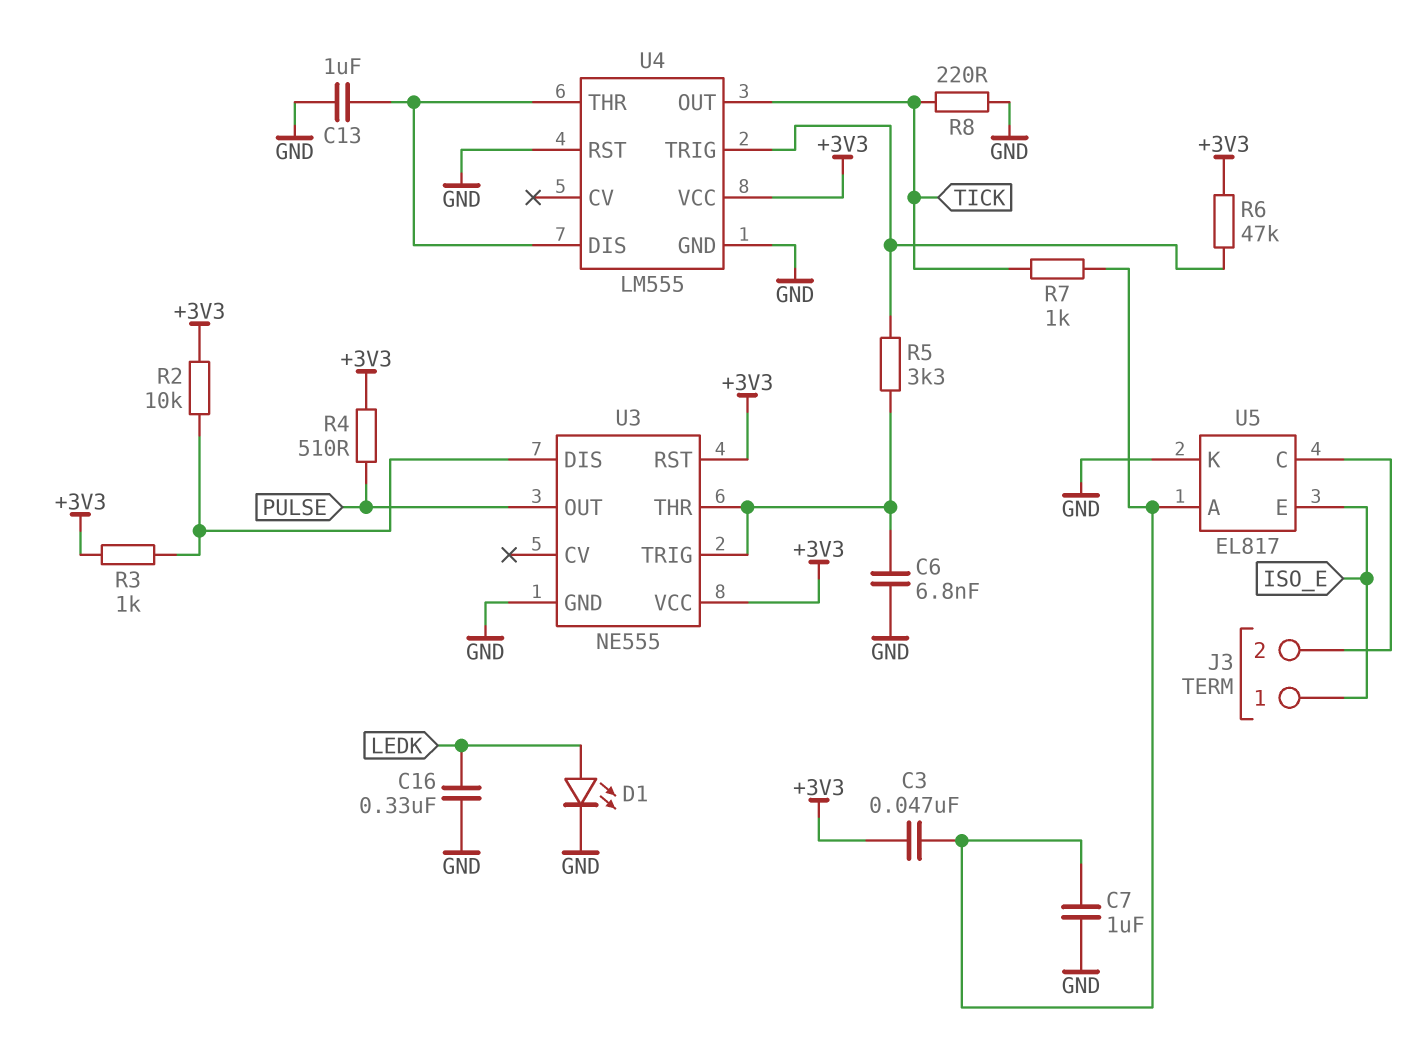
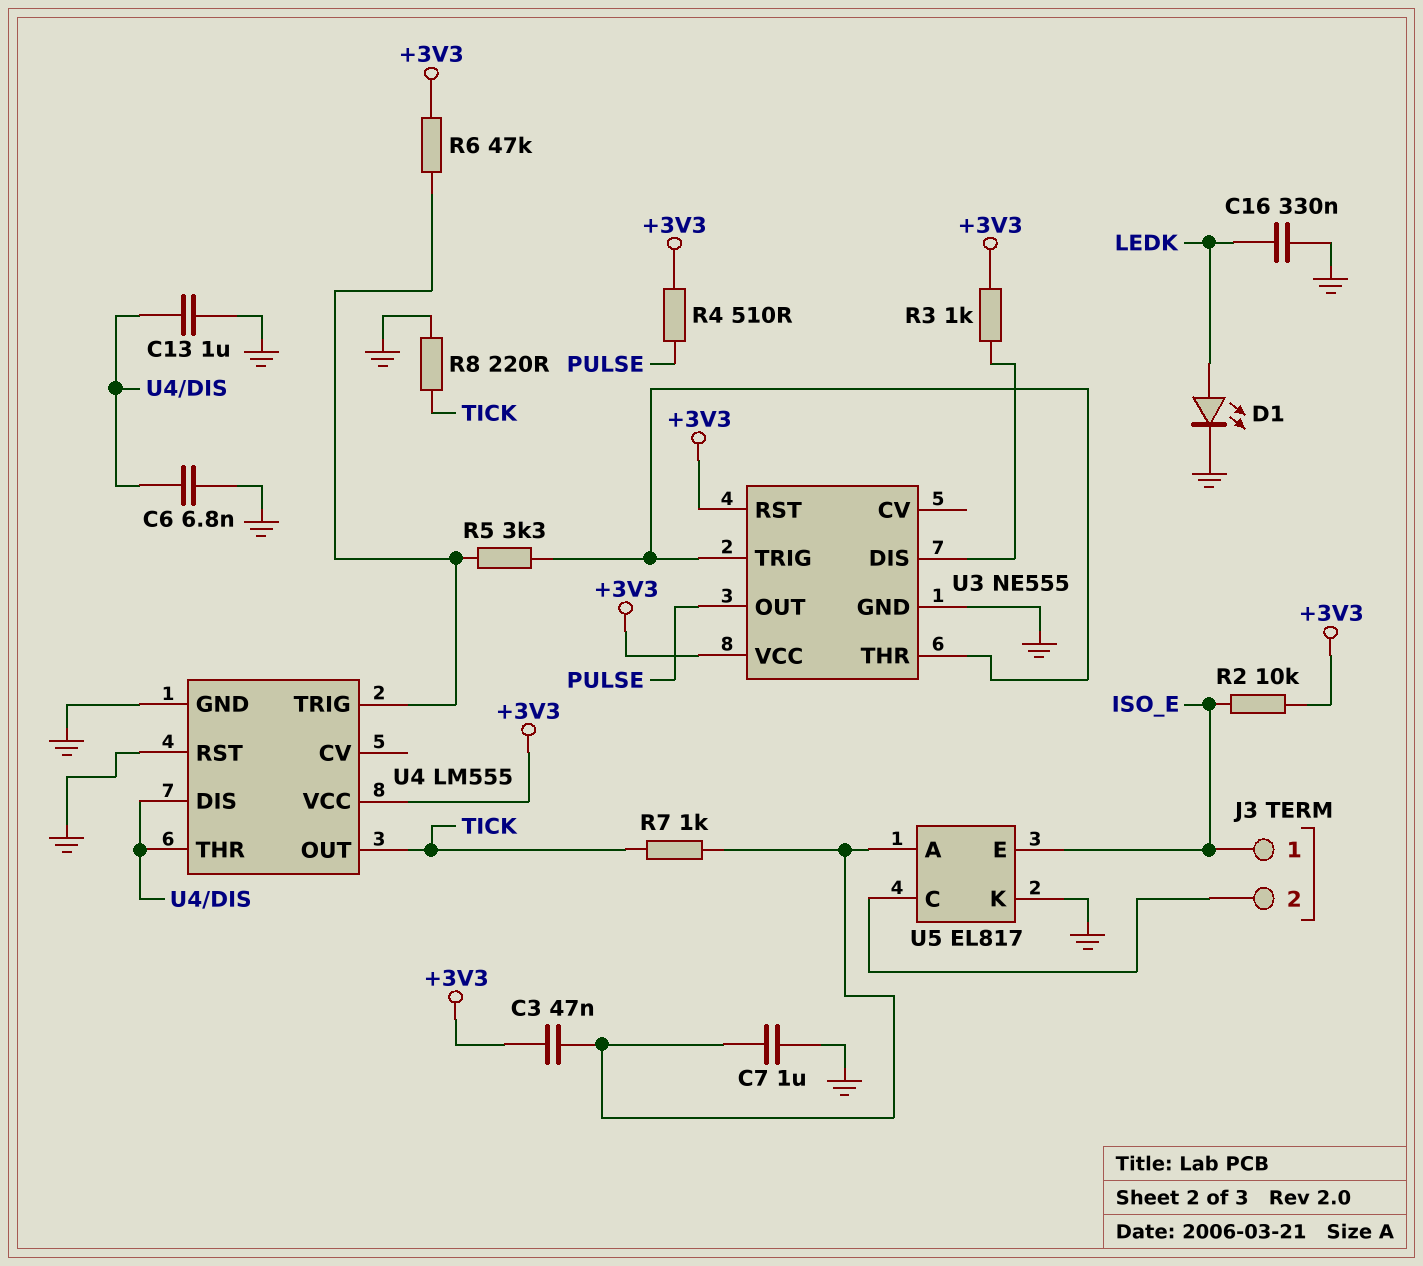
C6: 6.8nF (GND, U3/THR) -> 6.8nF (GND, U4/DIS)
R2: 10k (+3V3, U3/DIS) -> 10k (+3V3, ISO_E)

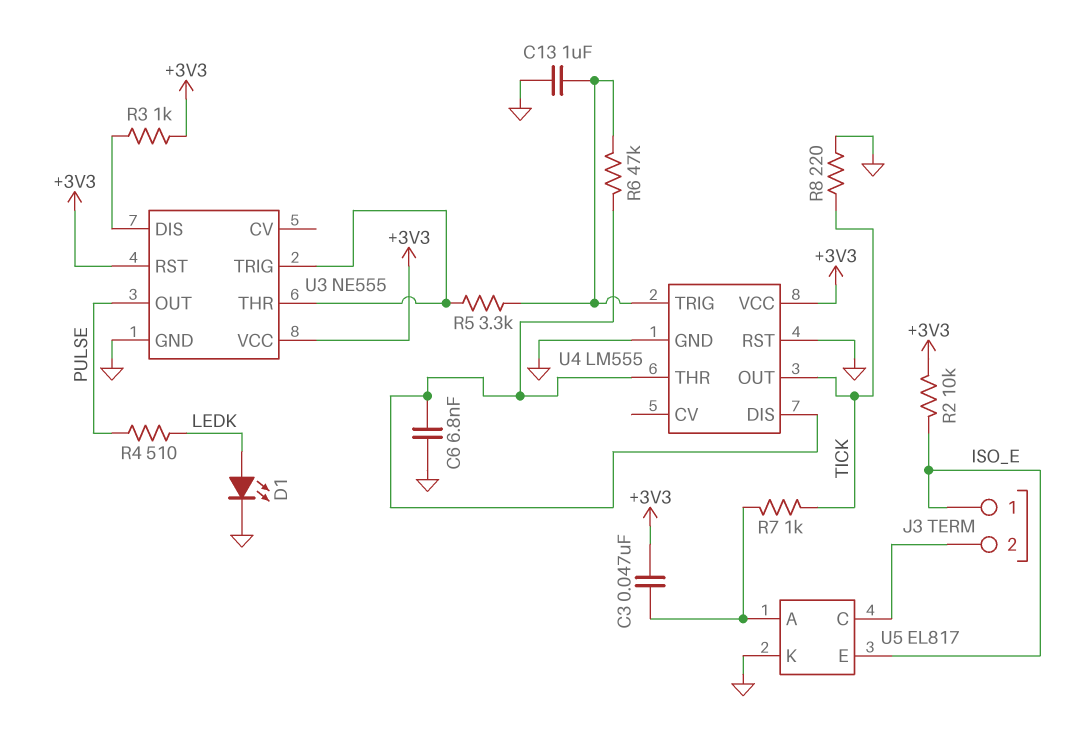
C7: 1uF (GND, U5/A) -> none
C13: 1uF (GND, U4/DIS) -> 1uF (GND, U4/TRIG)
C16: 330nF (GND, LEDK) -> none
R4: 510 (+3V3, PULSE) -> 510 (LEDK, PULSE)
R6: 47k (+3V3, U4/TRIG) -> 47k (U4/DIS, U4/TRIG)

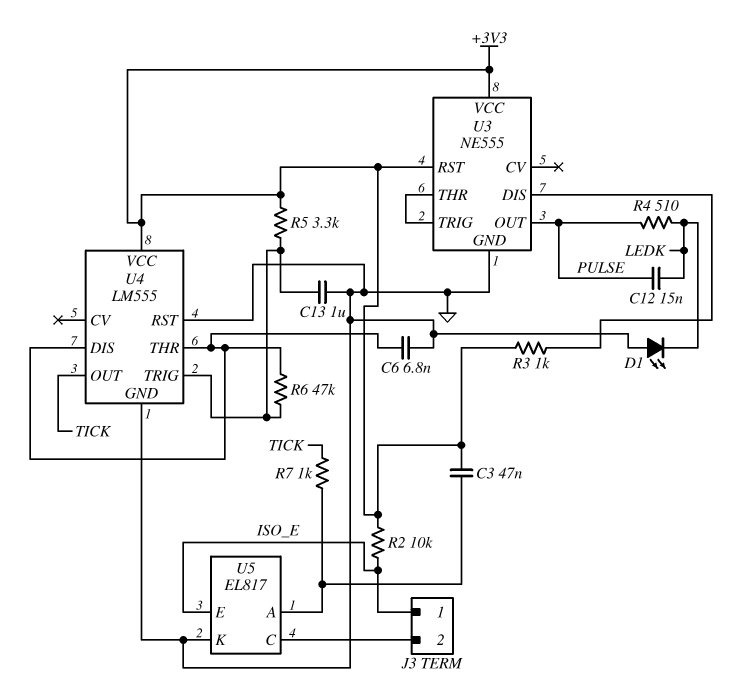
C12: none -> 15nF (LEDK, PULSE)
D1: LED (A LEDK, K GND) -> LED (A GND, K LEDK)
R5: 3.3k (U3/THR, U4/TRIG) -> 3.3k (+3V3, U4/TRIG)
R8: 220 (GND, TICK) -> none

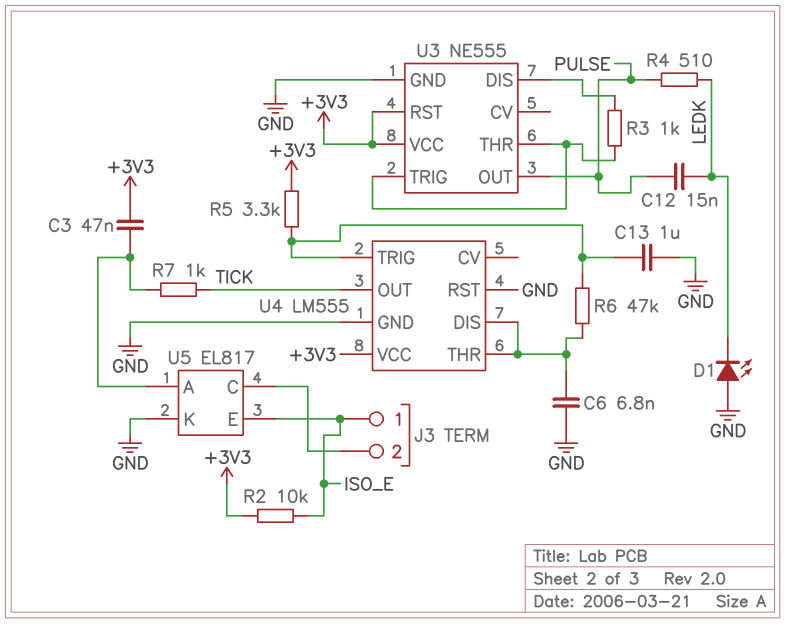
R3: 1k (+3V3, U3/DIS) -> 1k (U3/DIS, U3/THR)

